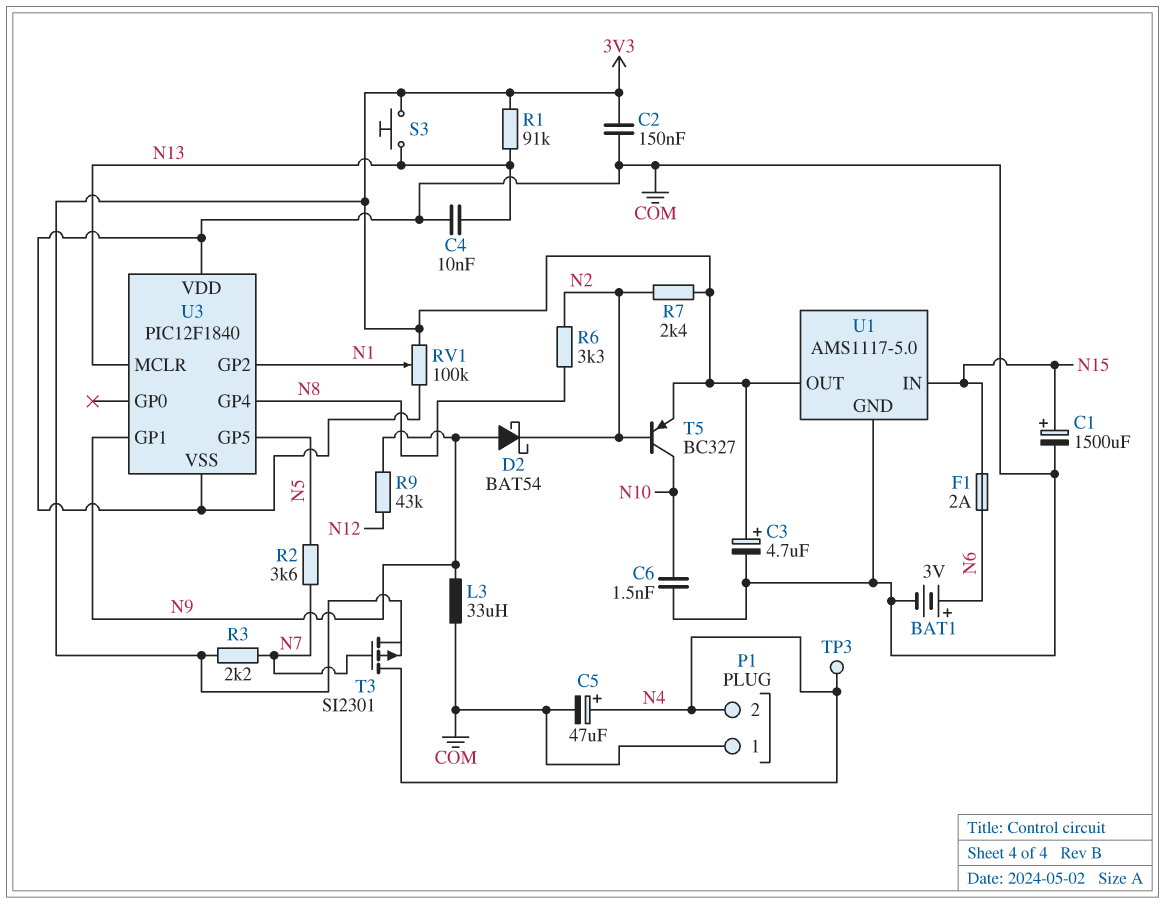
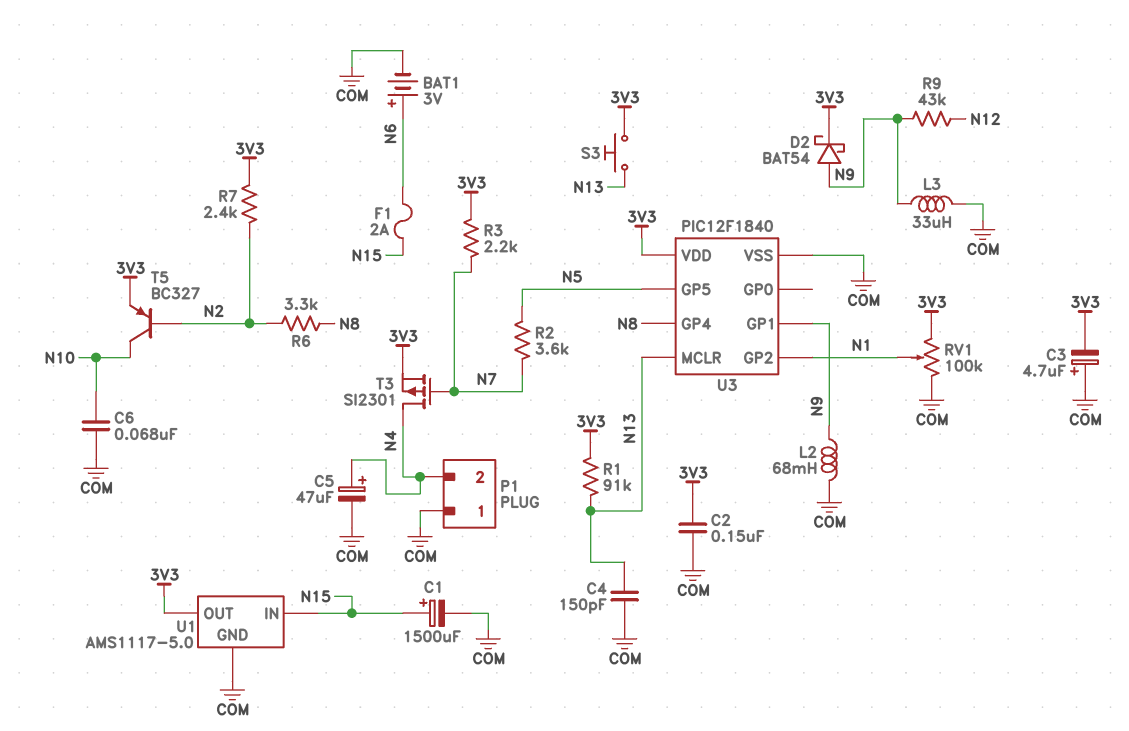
C3: 4.7uF (plus 3V3, minus COM) -> 4.7uF (plus COM, minus 3V3)
C4: 10nF (COM, N13) -> 150pF (COM, N13)
C6: 1.5nF (COM, N10) -> 68nF (COM, N10)
D2: schottky BAT54 (A N9, K N2) -> schottky BAT54 (A N9, K 3V3)
L2: none -> 68mH (COM, N9)
TP3: test point (N4) -> none
U3 pin VDD: COM -> 3V3

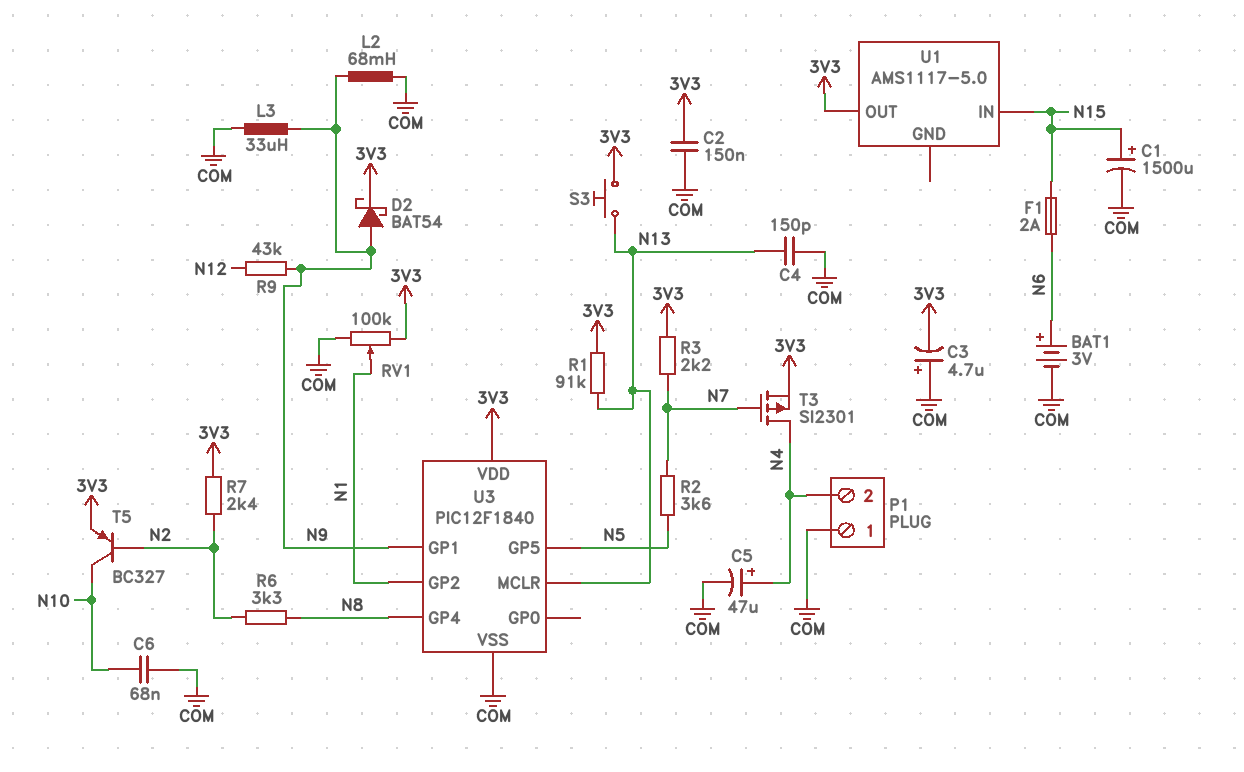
U1 pin GND: COM -> none

